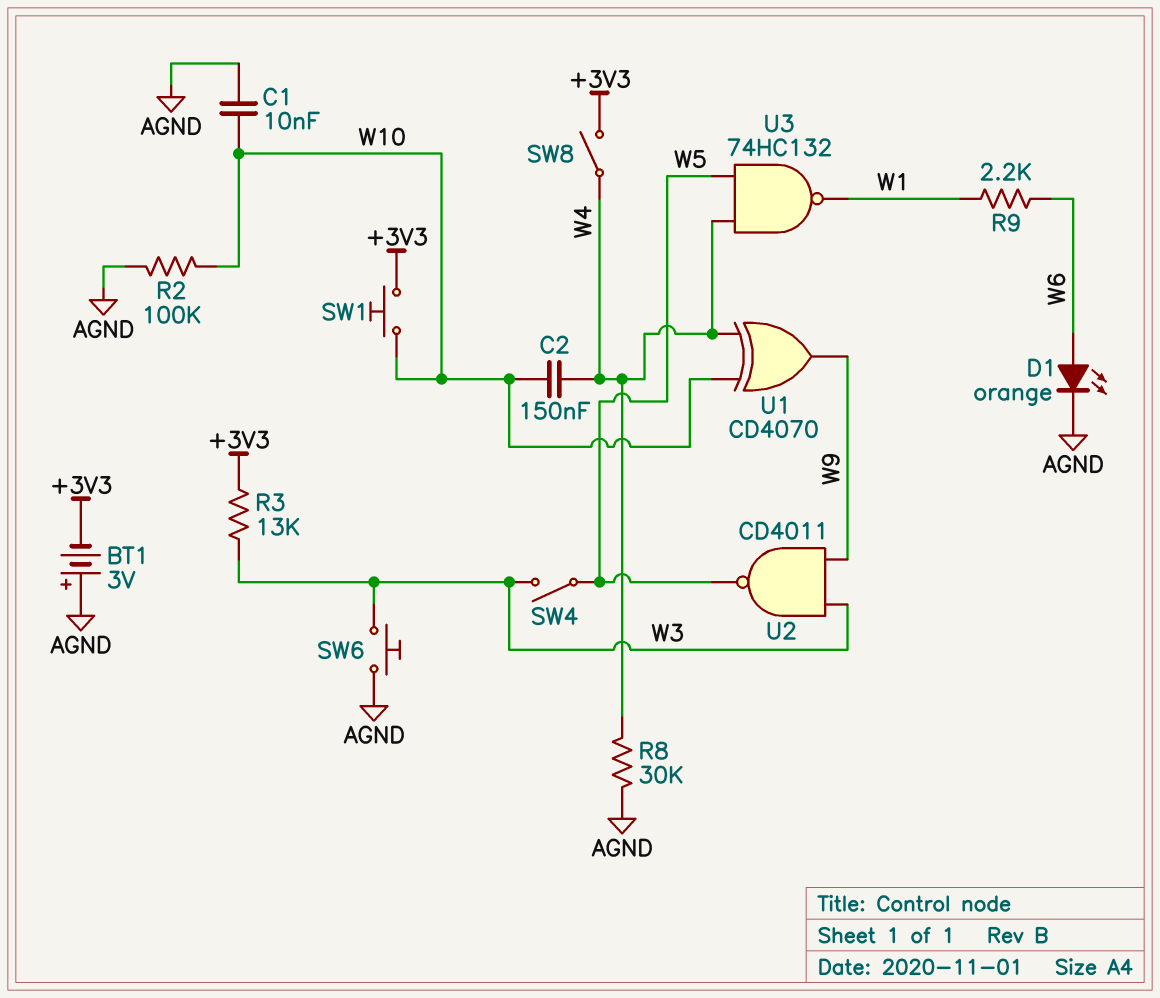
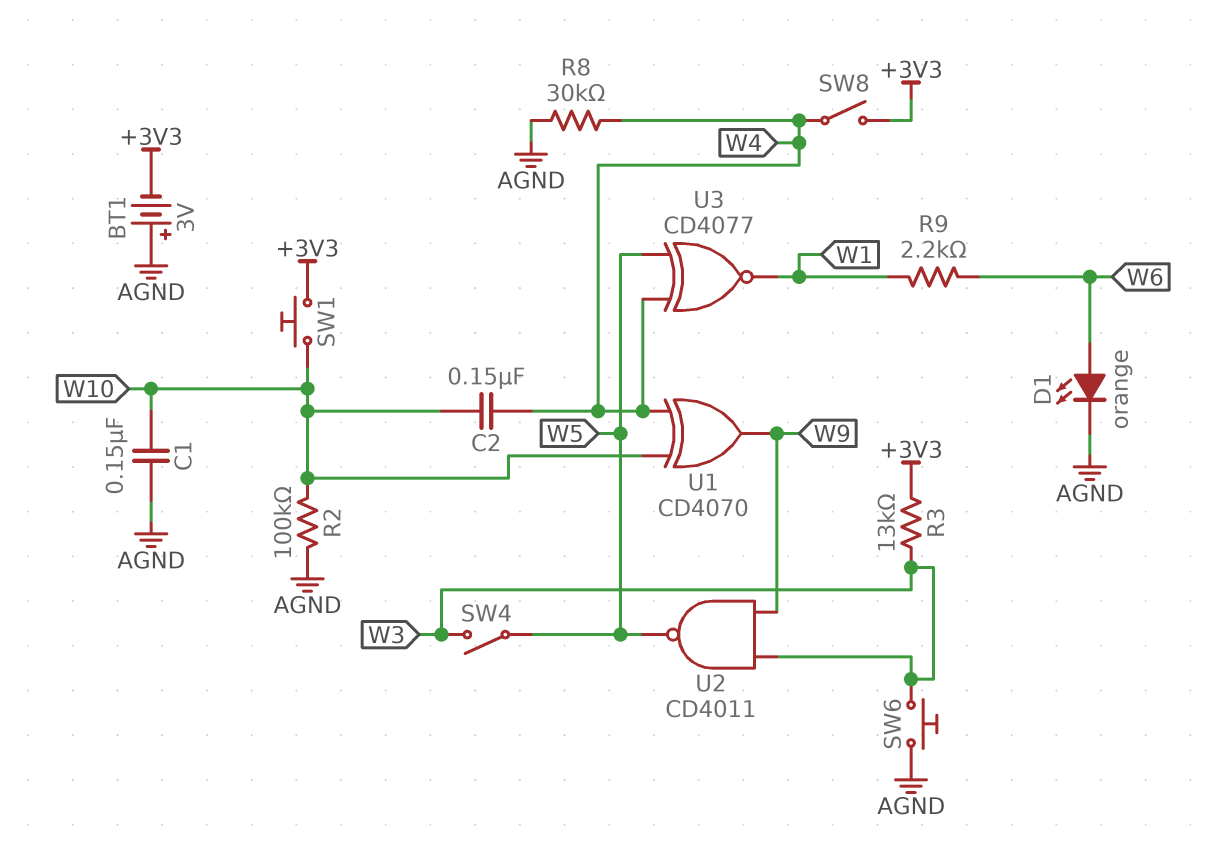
C1: 10nF (AGND, W10) -> 150nF (AGND, W10)
U3: NAND 74HC132 (in W4, in W5, out W1) -> XNOR CD4077 (in W4, in W5, out W1)

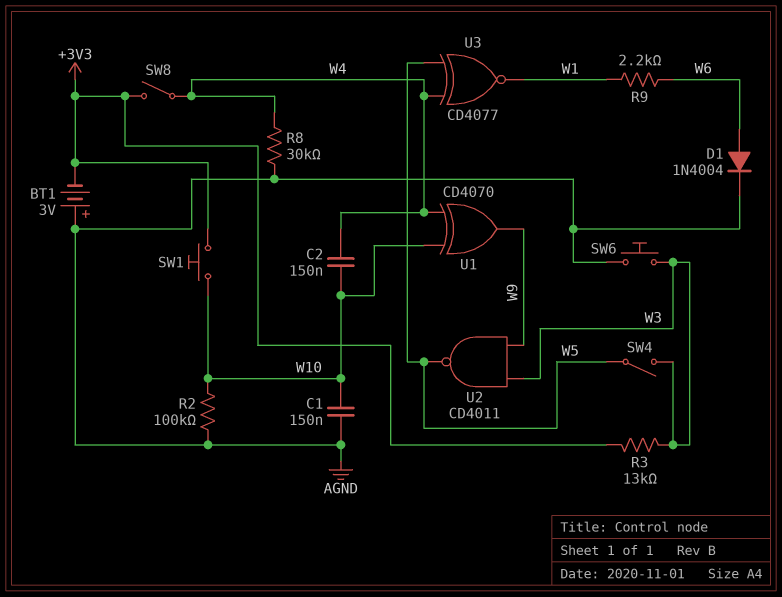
D1: LED orange (A W6, K AGND) -> diode 1N4004 (A W6, K AGND)

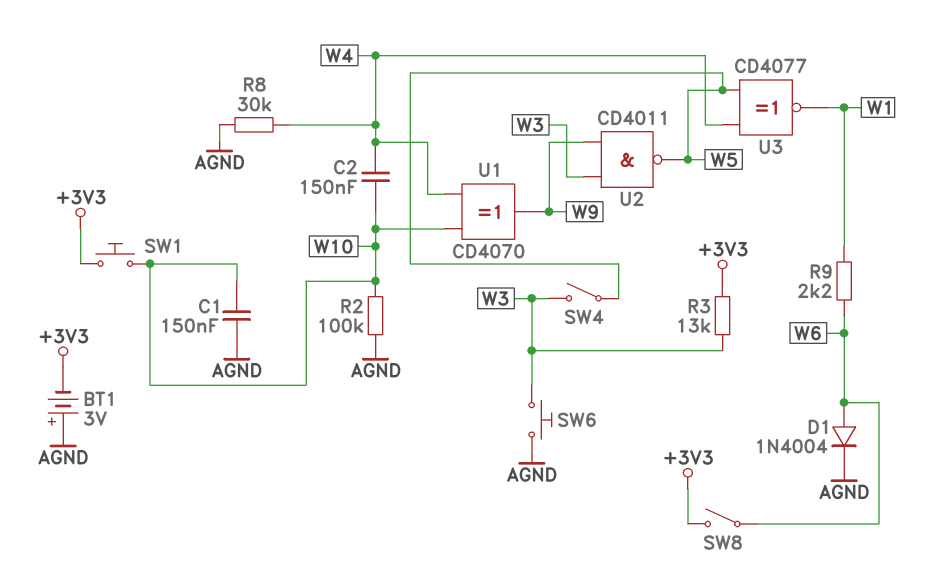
SW8: switch (+3V3, W4) -> switch (+3V3, W6)

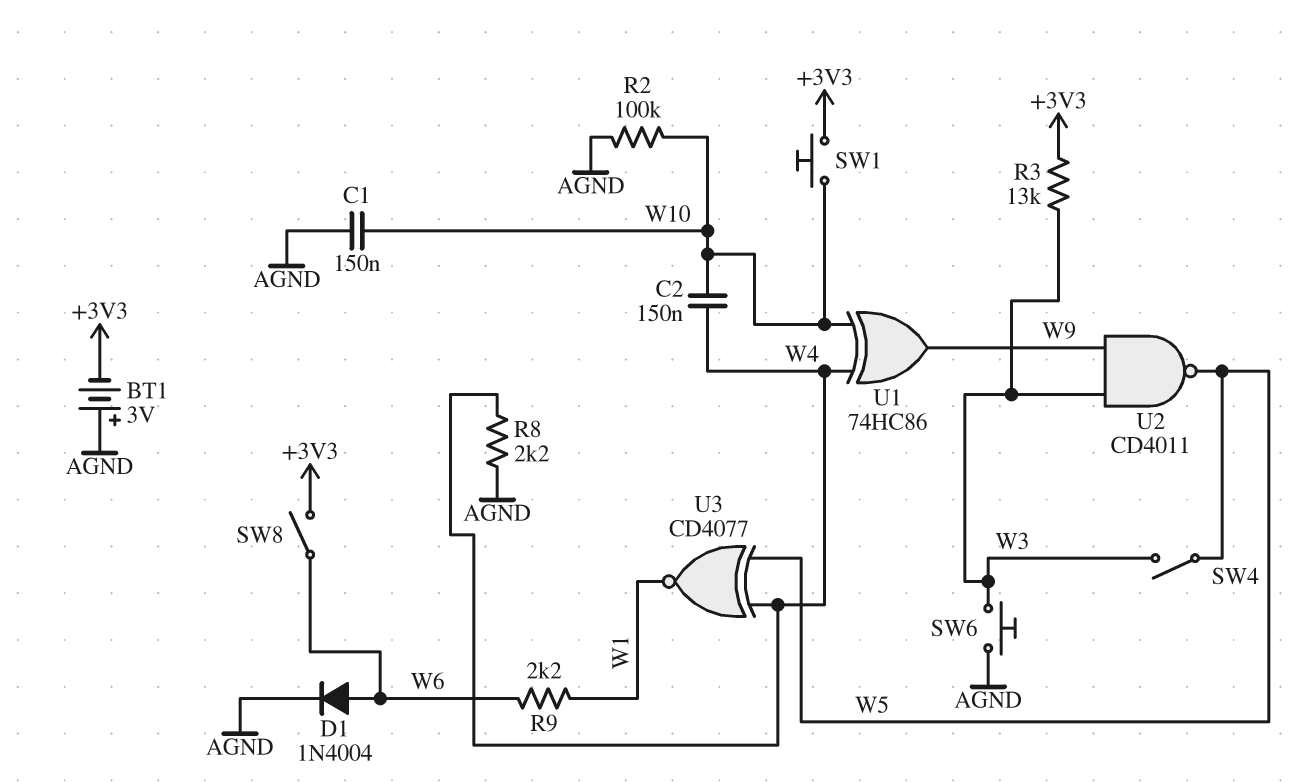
R8: 30k (AGND, W4) -> 2.2k (AGND, W4)
U1: XOR CD4070 (in W4, in W10, out W9) -> XOR 74HC86 (in W4, in W10, out W9)

